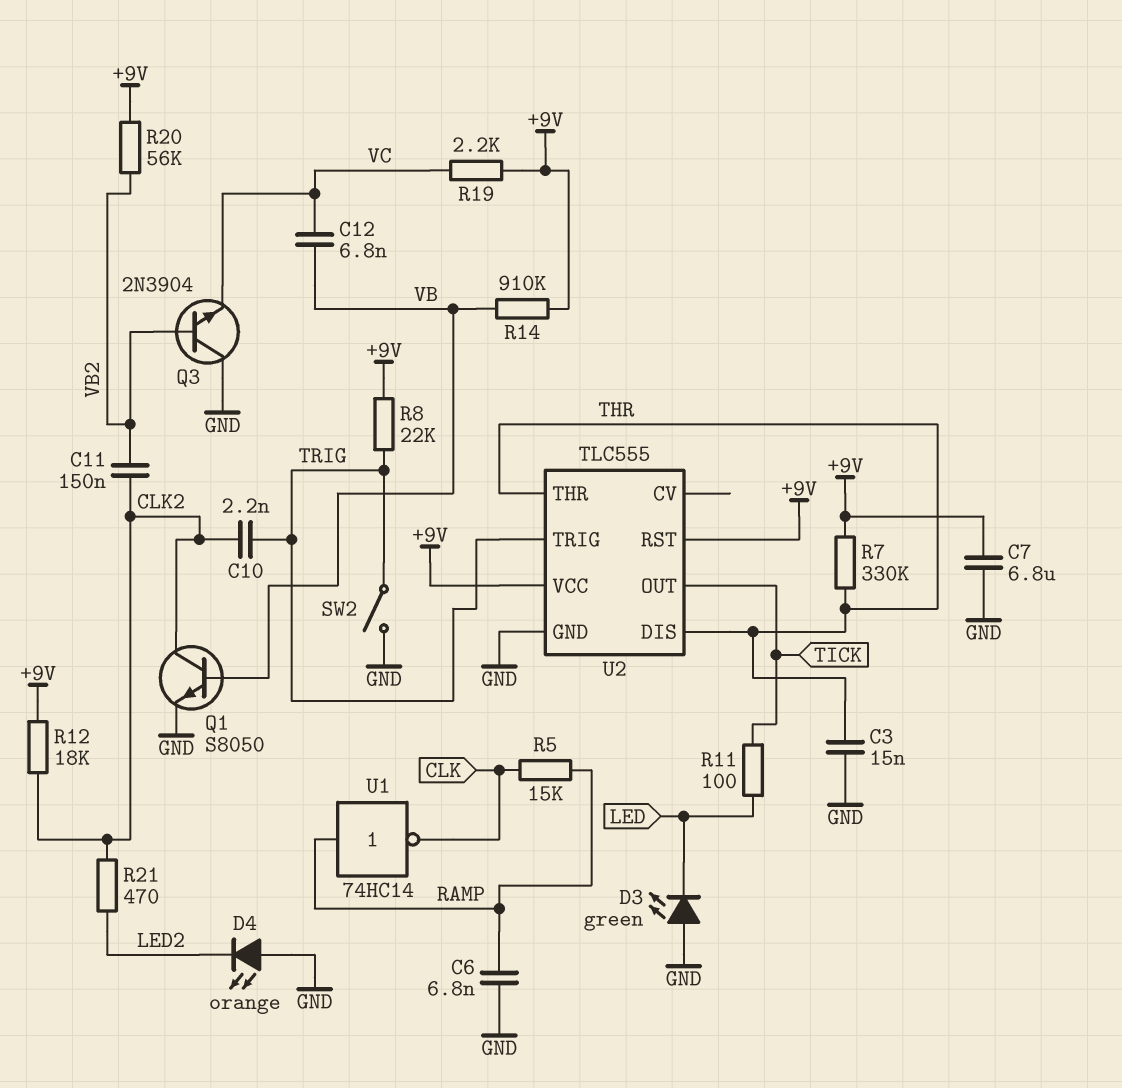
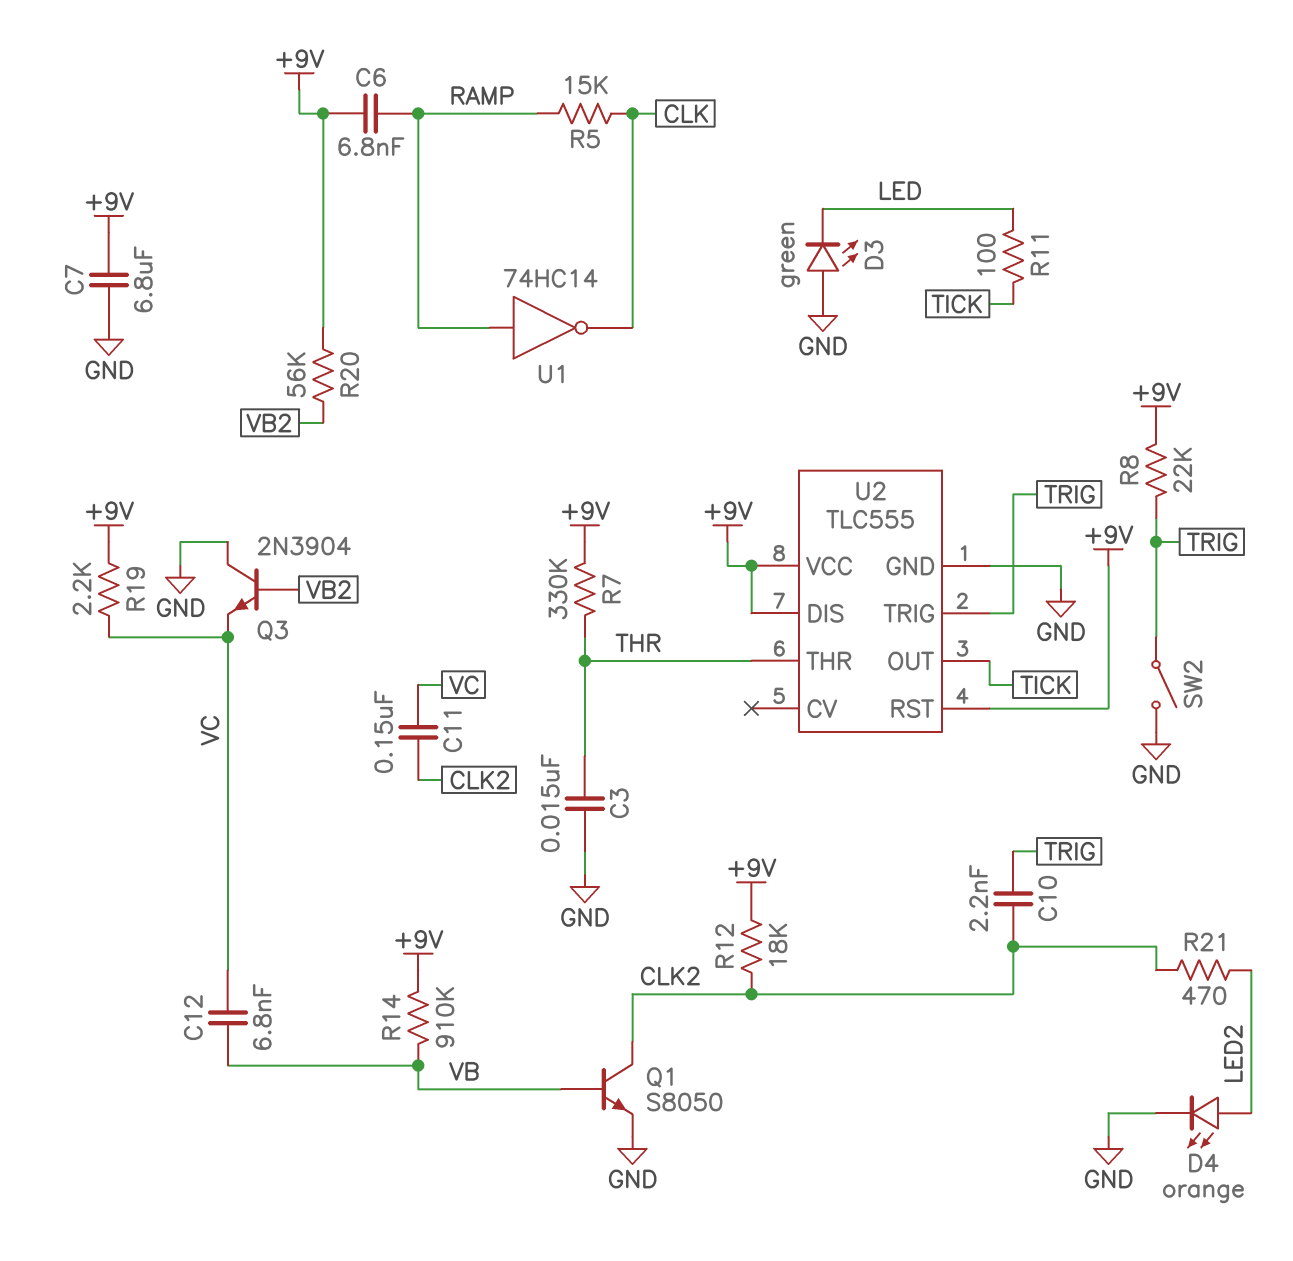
C6: 6.8nF (GND, RAMP) -> 6.8nF (+9V, RAMP)
C11: 150nF (CLK2, VB2) -> 150nF (CLK2, VC)
D4: LED orange (A GND, K LED2) -> LED orange (A LED2, K GND)
U2 pin DIS: THR -> +9V

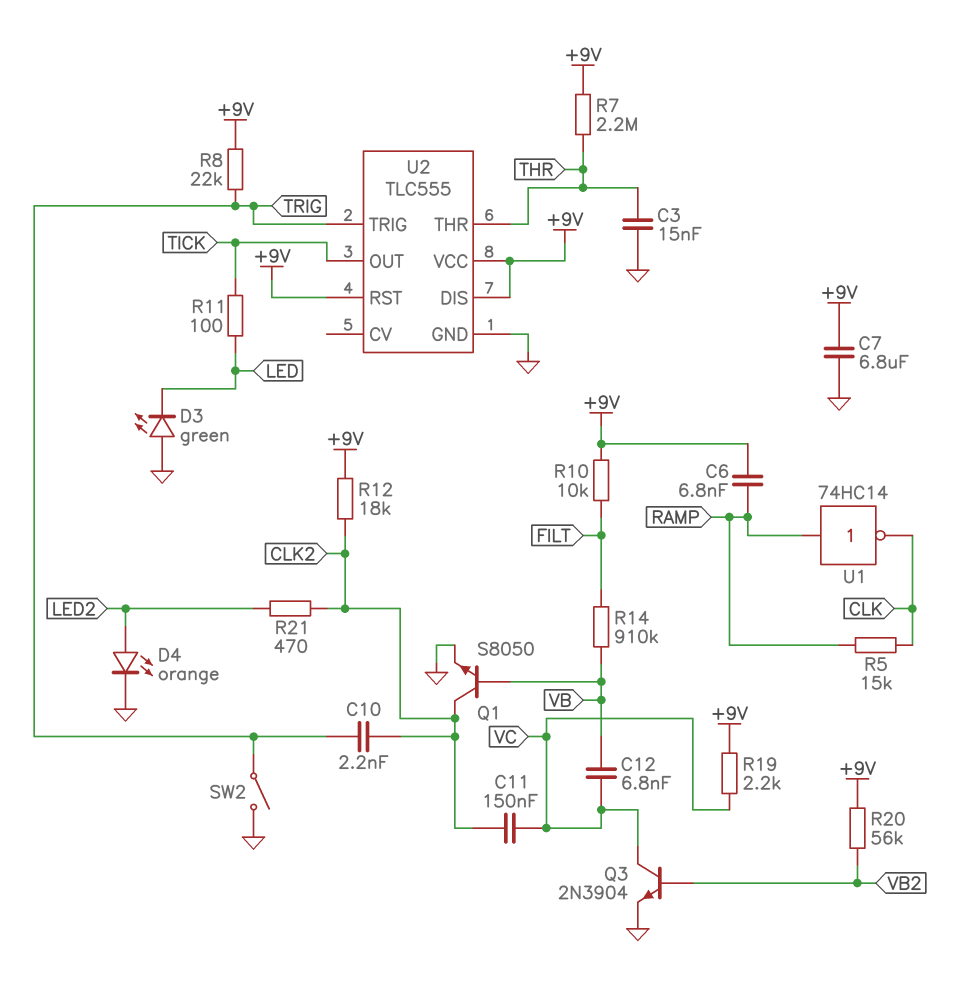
Q3: NPN 2N3904 (B VB2, C GND, E VC) -> NPN 2N3904 (B VB2, C VC, E GND)
R7: 330k (+9V, THR) -> 2.2M (+9V, THR)
R10: none -> 10k (+9V, FILT)
R14: 910k (+9V, VB) -> 910k (FILT, VB)

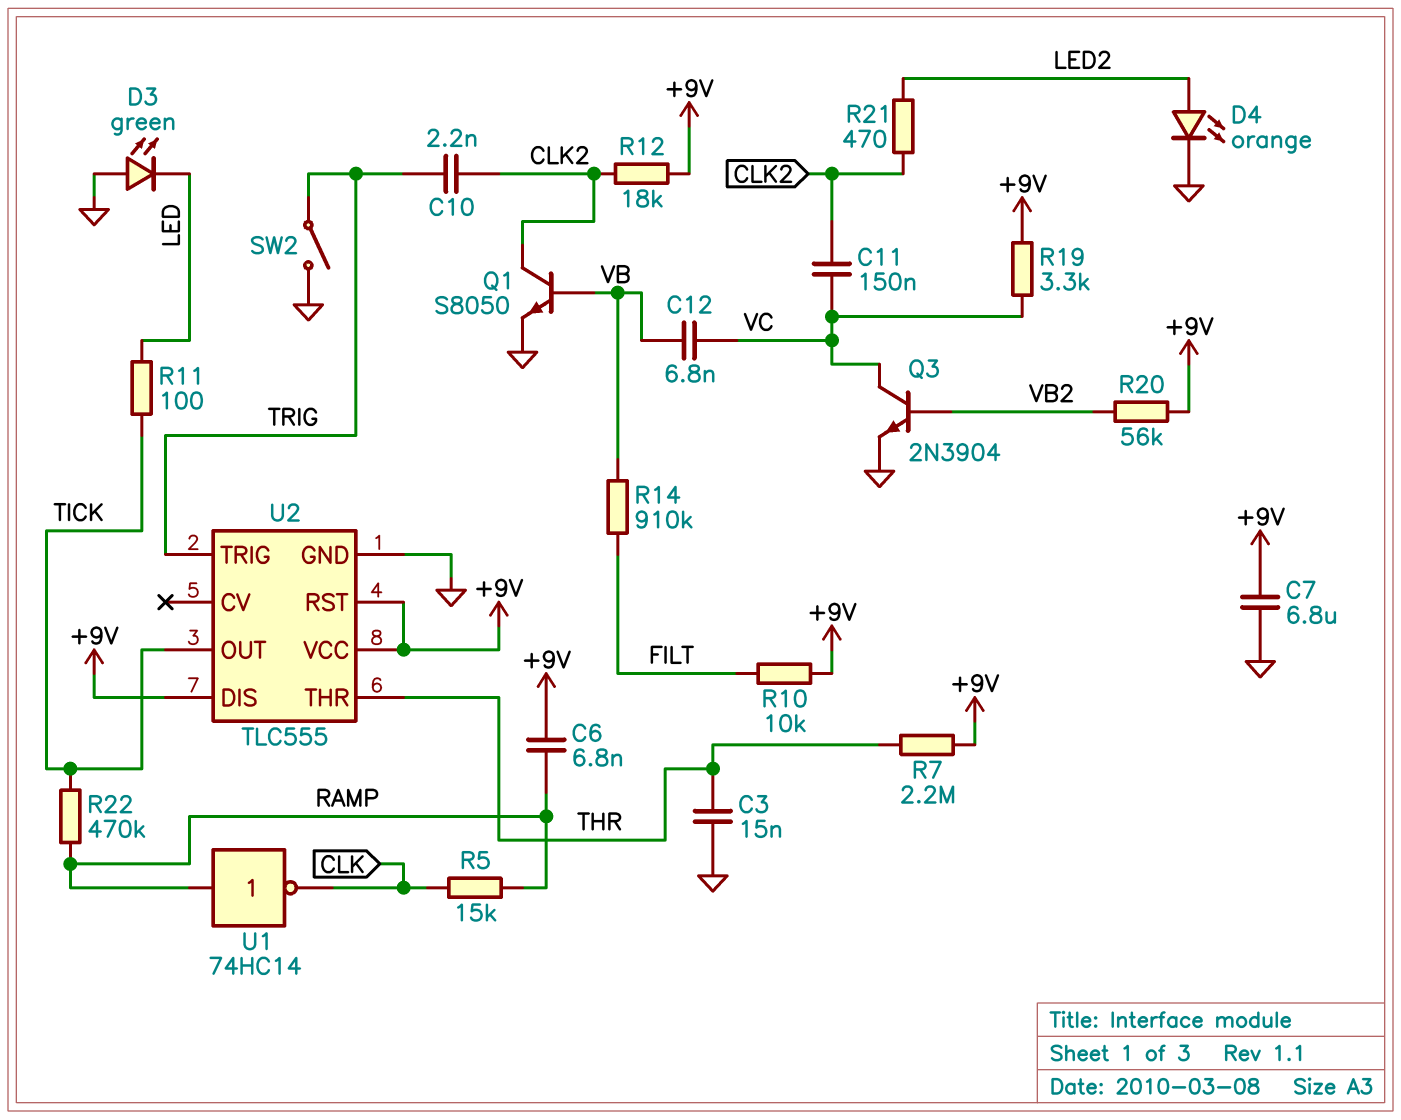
R8: 22k (+9V, TRIG) -> none
R19: 2.2k (+9V, VC) -> 3.3k (+9V, VC)
R22: none -> 470k (RAMP, TICK)

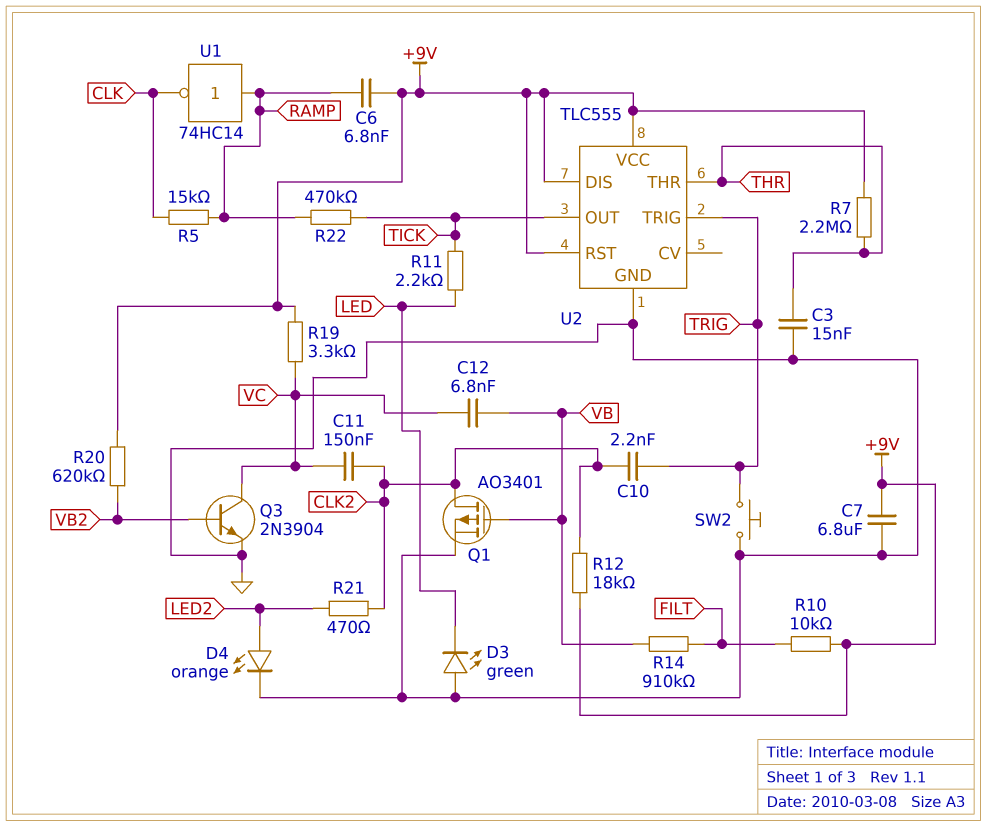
Q1: NPN S8050 (B VB, C CLK2, E GND) -> PMOS AO3401 (G VB, D CLK2, S GND)
R11: 100 (LED, TICK) -> 2.2k (LED, TICK)
R20: 56k (+9V, VB2) -> 620k (+9V, VB2)
SW2: switch (GND, TRIG) -> button (GND, TRIG)

